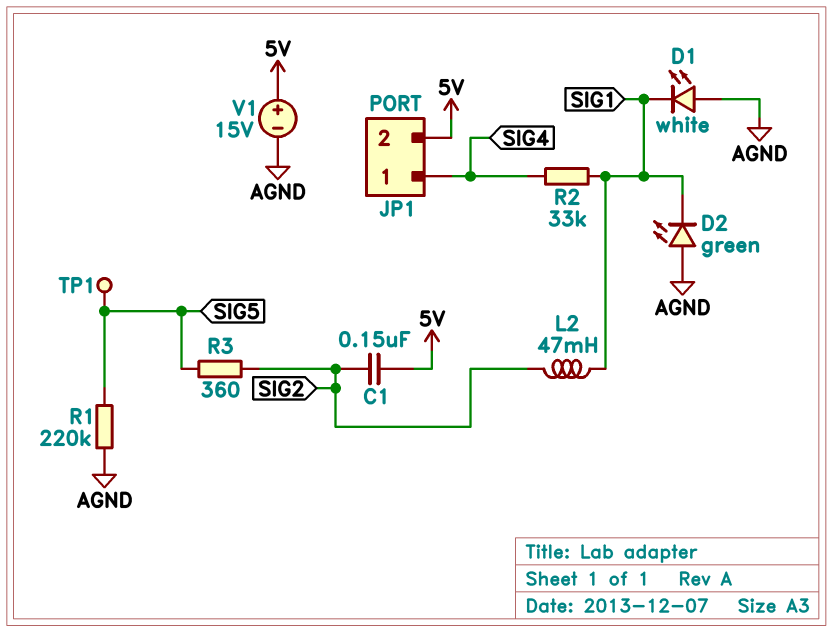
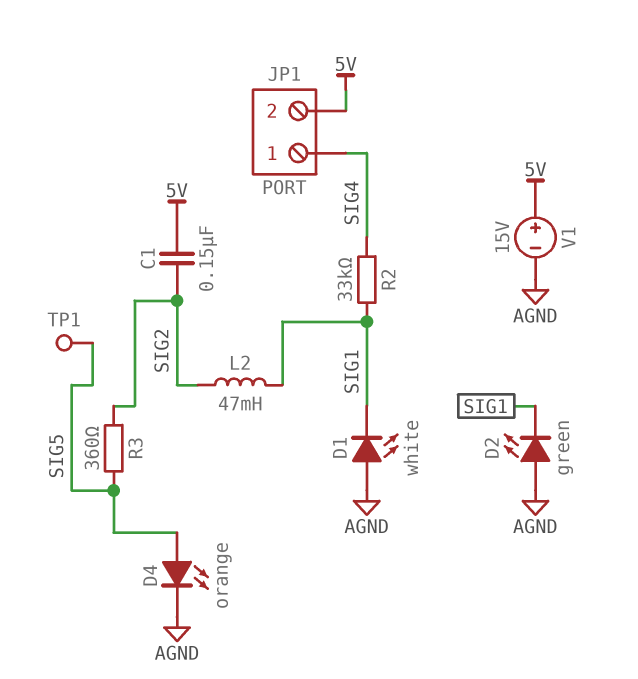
D4: none -> LED orange (A SIG5, K AGND)
R1: 220k (AGND, SIG5) -> none

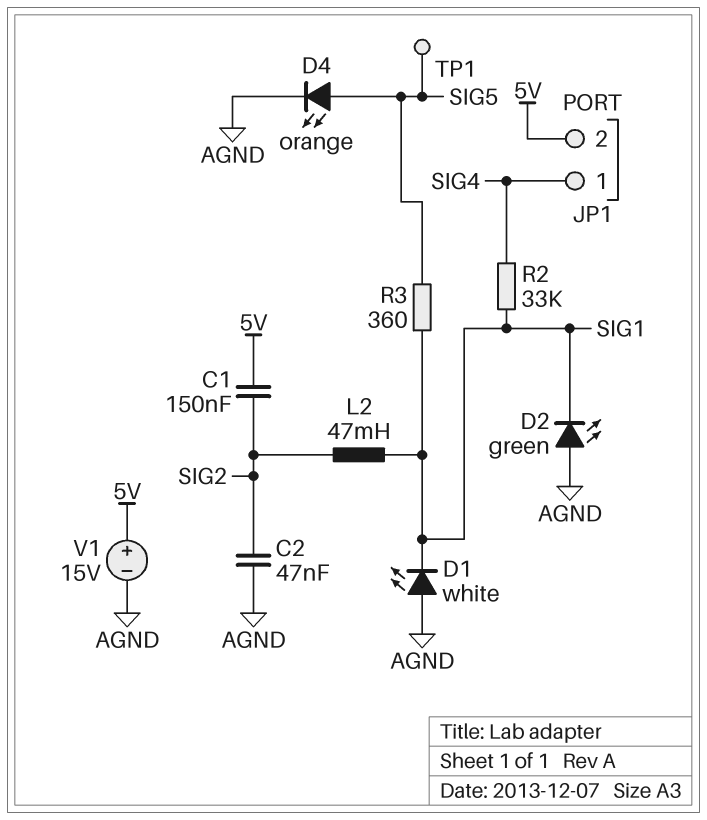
C2: none -> 47nF (AGND, SIG2)
R3: 360 (SIG2, SIG5) -> 360 (SIG1, SIG5)

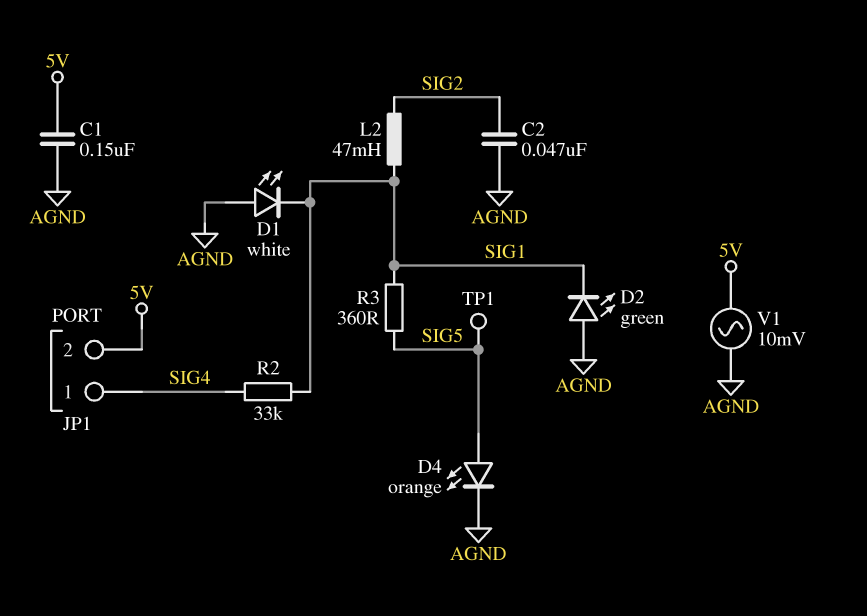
C1: 150nF (5V, SIG2) -> 150nF (5V, AGND)
V1: 15V (plus 5V, minus AGND) -> AC 10mV (5V, AGND)

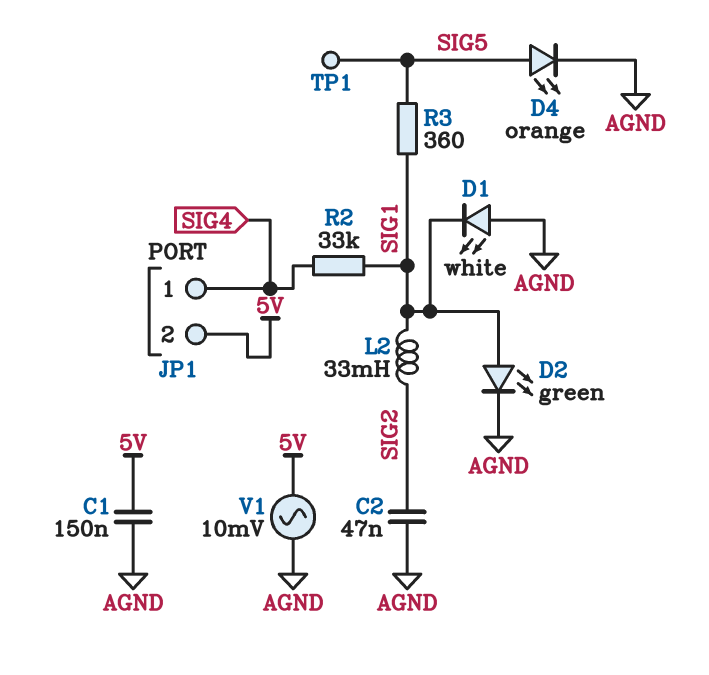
D2: LED green (A AGND, K SIG1) -> LED green (A SIG1, K AGND)
L2: 47mH (SIG1, SIG2) -> 33mH (SIG1, SIG2)

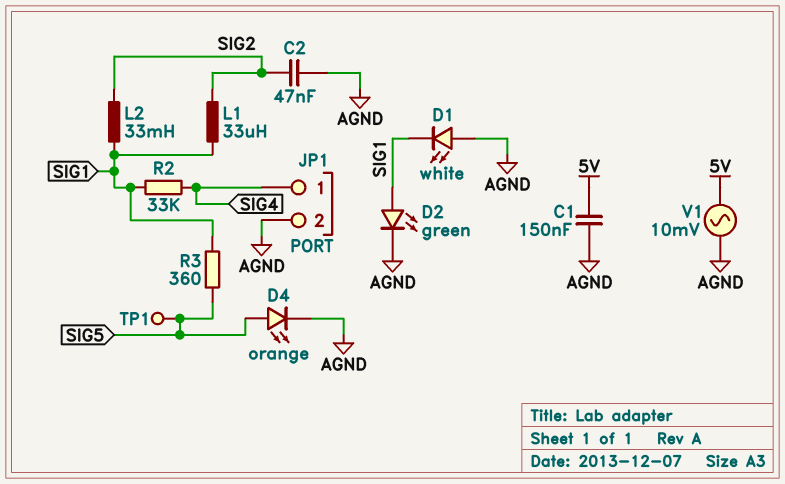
JP1 pin 2: 5V -> AGND
L1: none -> 33uH (SIG1, SIG2)

